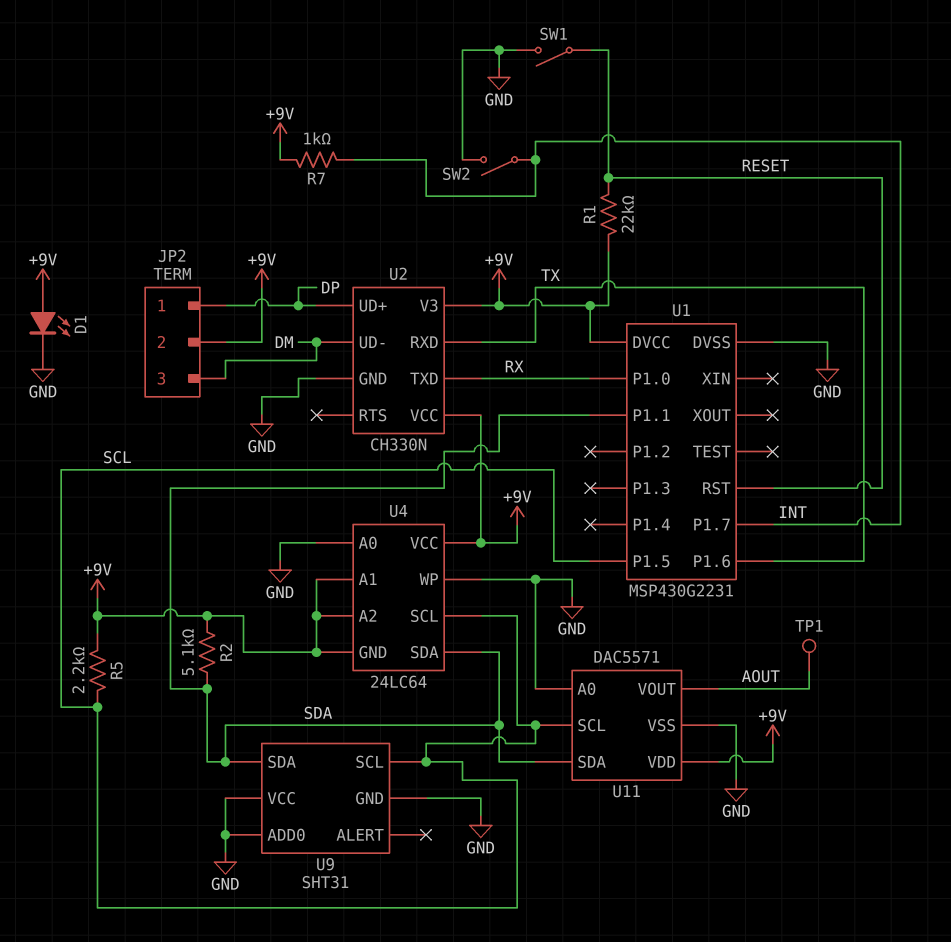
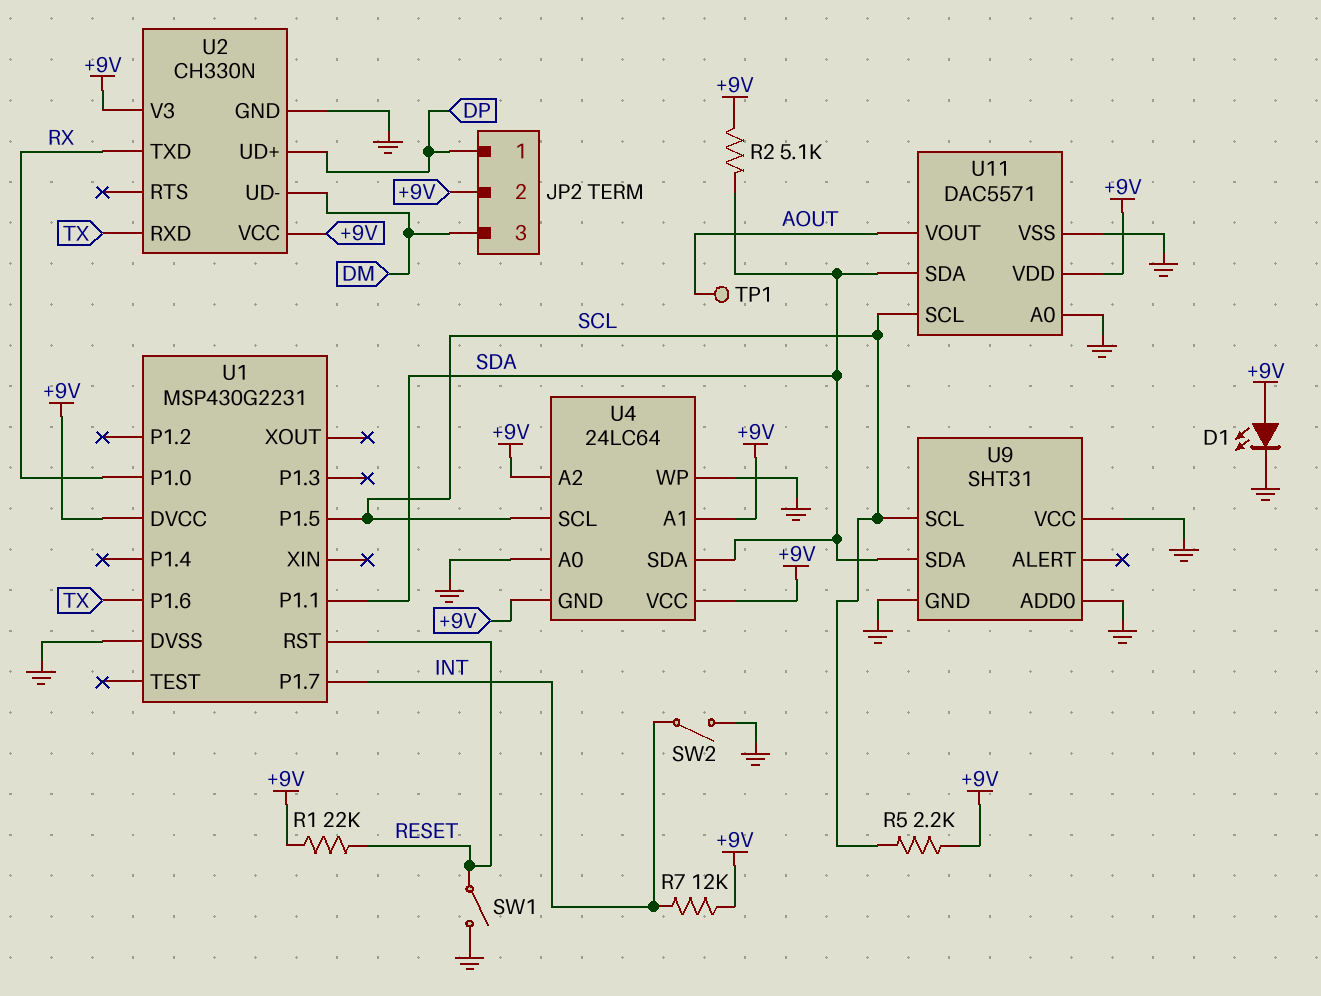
R7: 1k (+9V, INT) -> 12k (+9V, INT)

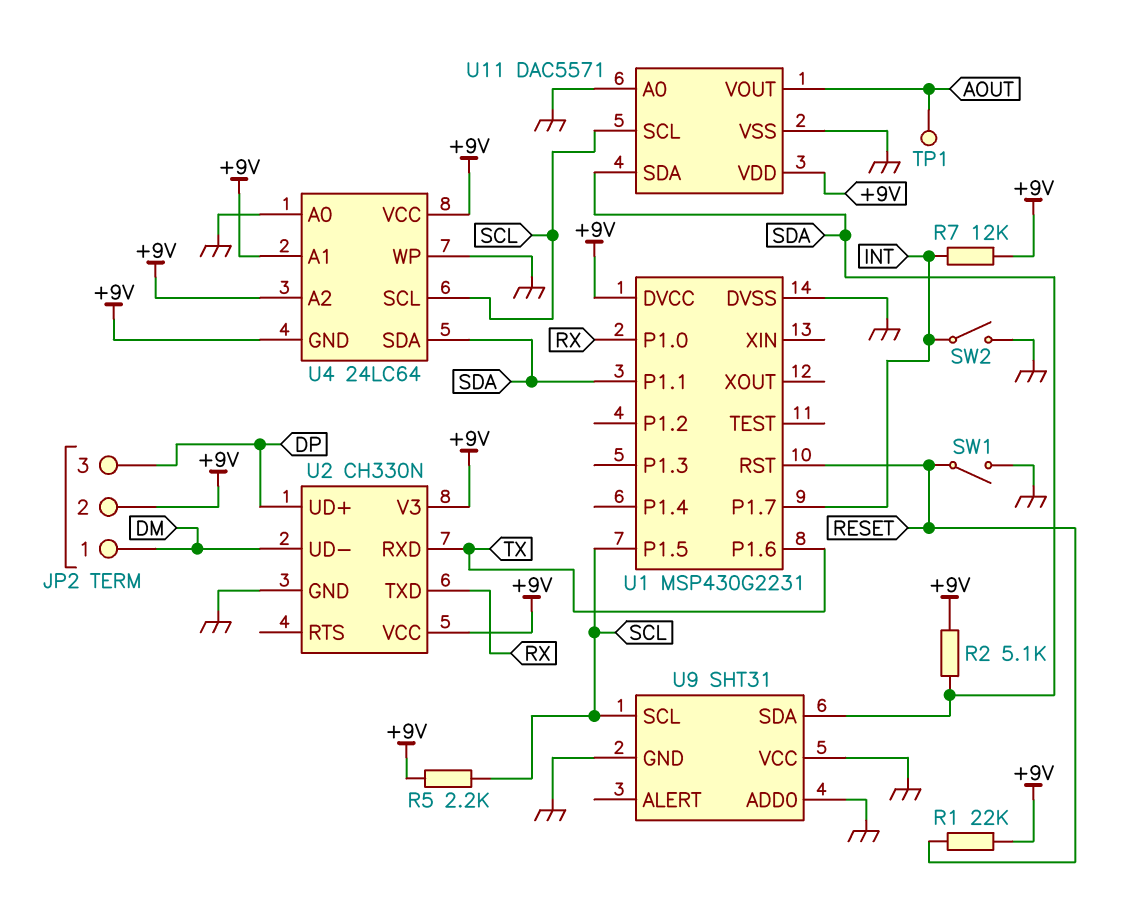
D1: LED (A +9V, K GND) -> none
JP2 pin 1: DP -> DM
JP2 pin 3: DM -> DP

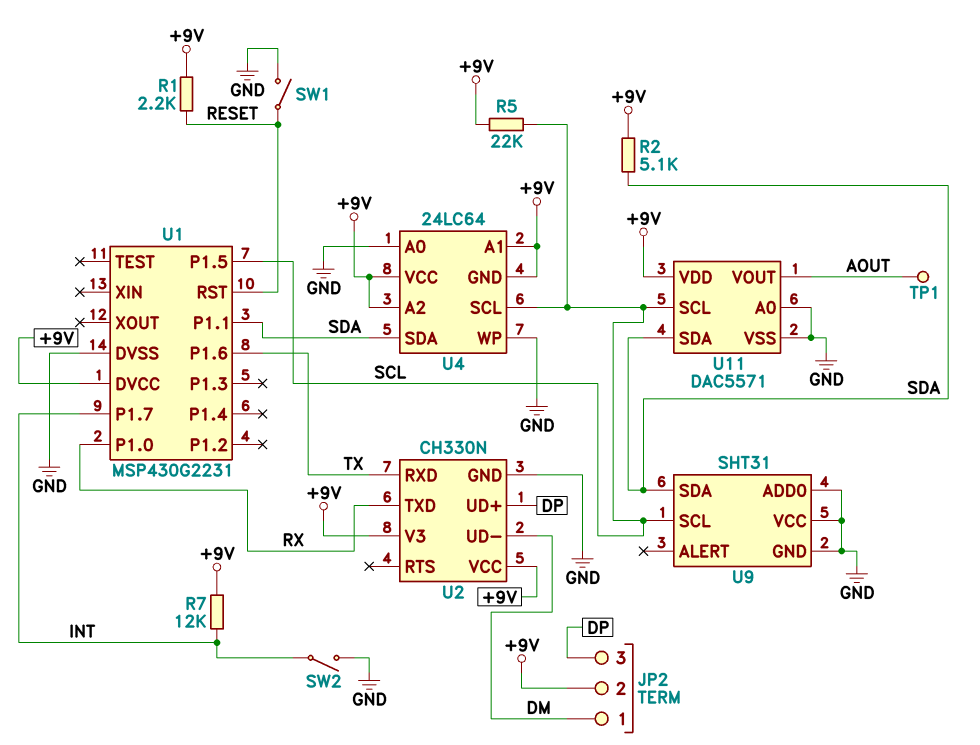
R1: 22k (+9V, RESET) -> 2.2k (+9V, RESET)
R5: 2.2k (+9V, SCL) -> 22k (+9V, SCL)

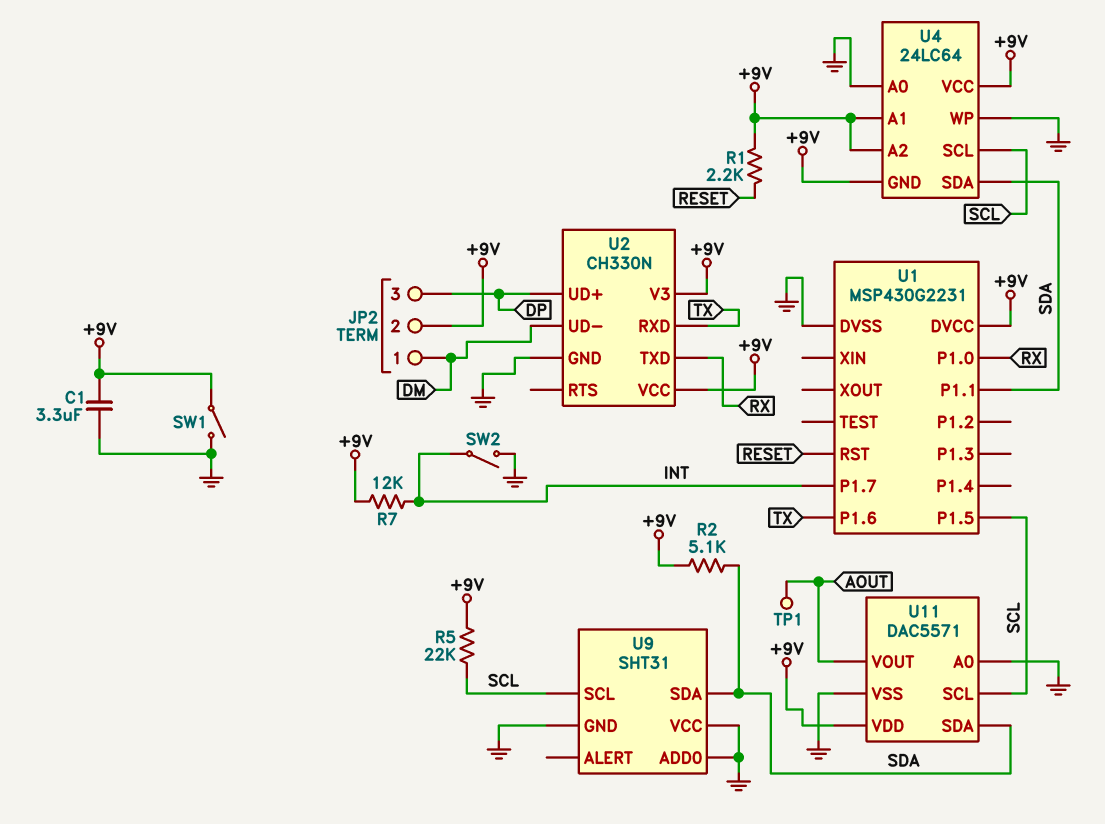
C1: none -> 3.3uF (+9V, GND)
SW1: switch (GND, RESET) -> switch (+9V, GND)

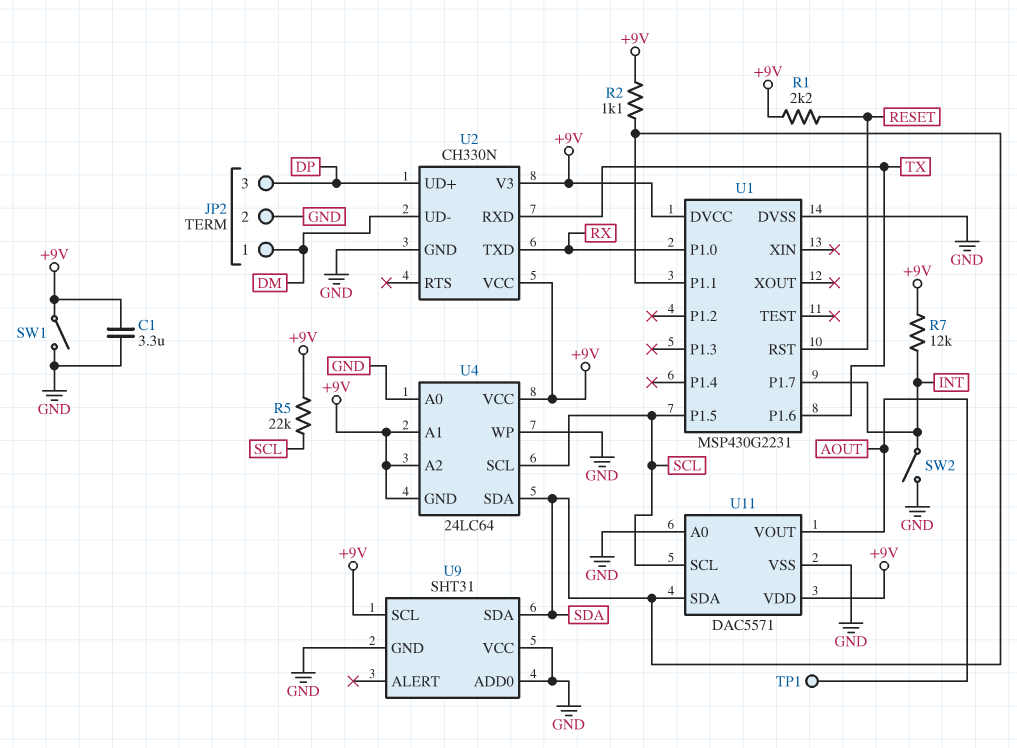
JP2 pin 2: +9V -> GND
R2: 5.1k (+9V, SDA) -> 1.1k (+9V, SDA)
U9 pin SCL: SCL -> +9V

